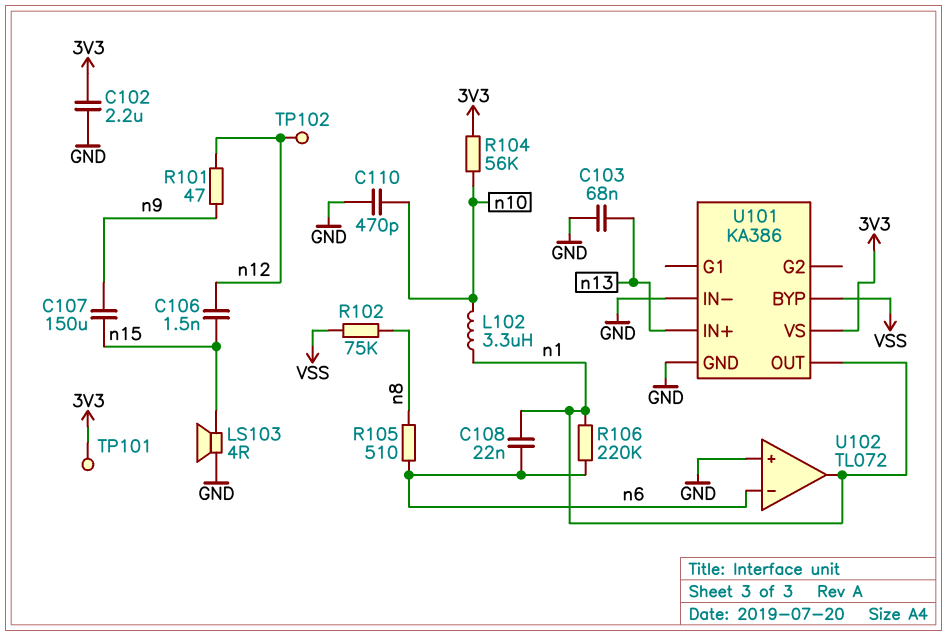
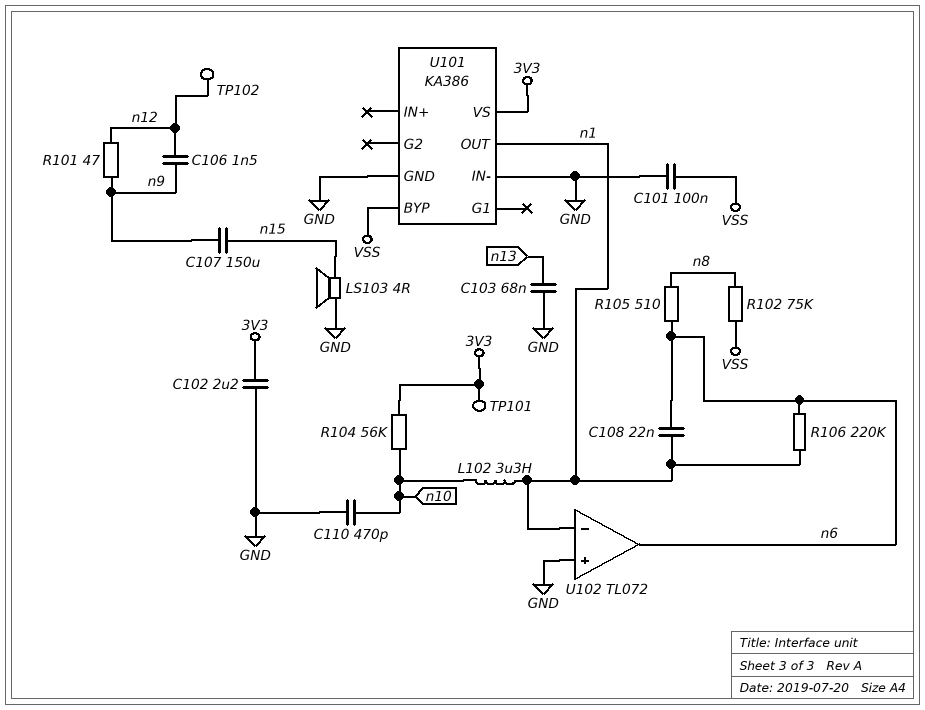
C101: none -> 100nF (GND, VSS)
C106: 1.5nF (n12, n15) -> 1.5nF (n9, n12)
U101 pin IN+: n13 -> none
U102 pin in-: n6 -> n1
U102 pin out: n1 -> n6

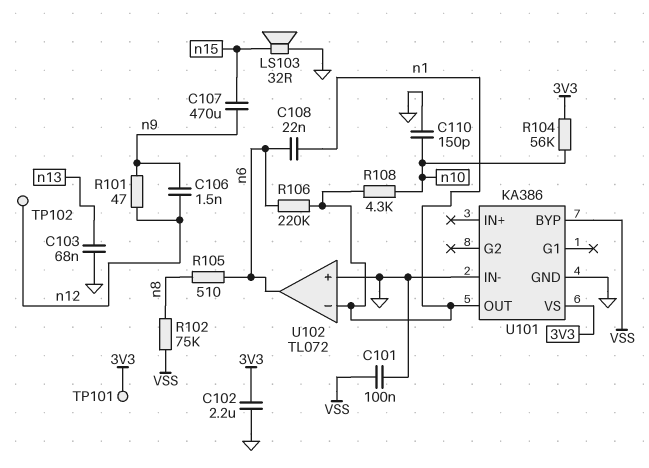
C107: 150uF (n9, n15) -> 470uF (n9, n15)
C110: 470pF (GND, n10) -> 150pF (GND, n10)
L102: 3.3uH (n1, n10) -> none
LS103: speaker 4R (GND, n15) -> speaker 32R (GND, n15)
R108: none -> 4.3k (n1, n10)

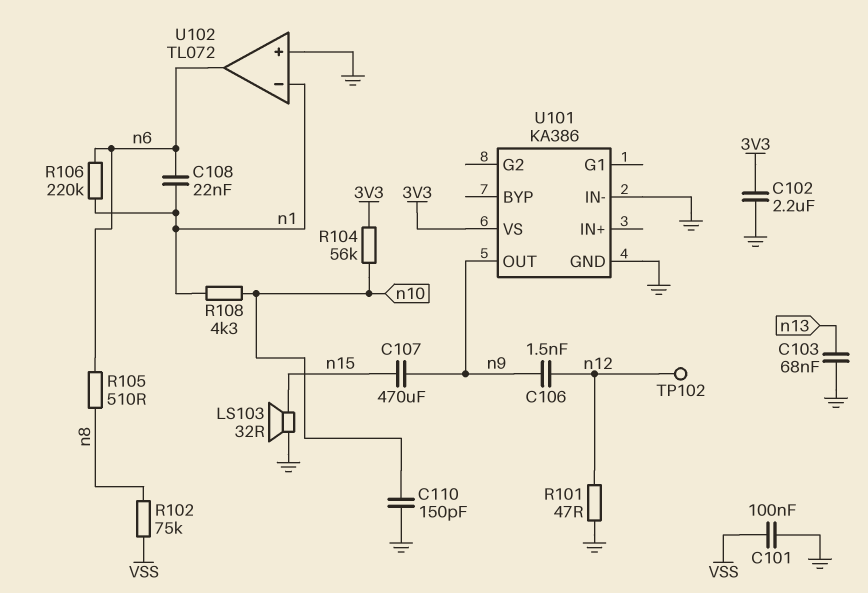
R101: 47 (n9, n12) -> 47 (GND, n12)
TP101: test point (3V3) -> none
U101 pin BYP: VSS -> none
U101 pin OUT: n1 -> n9

